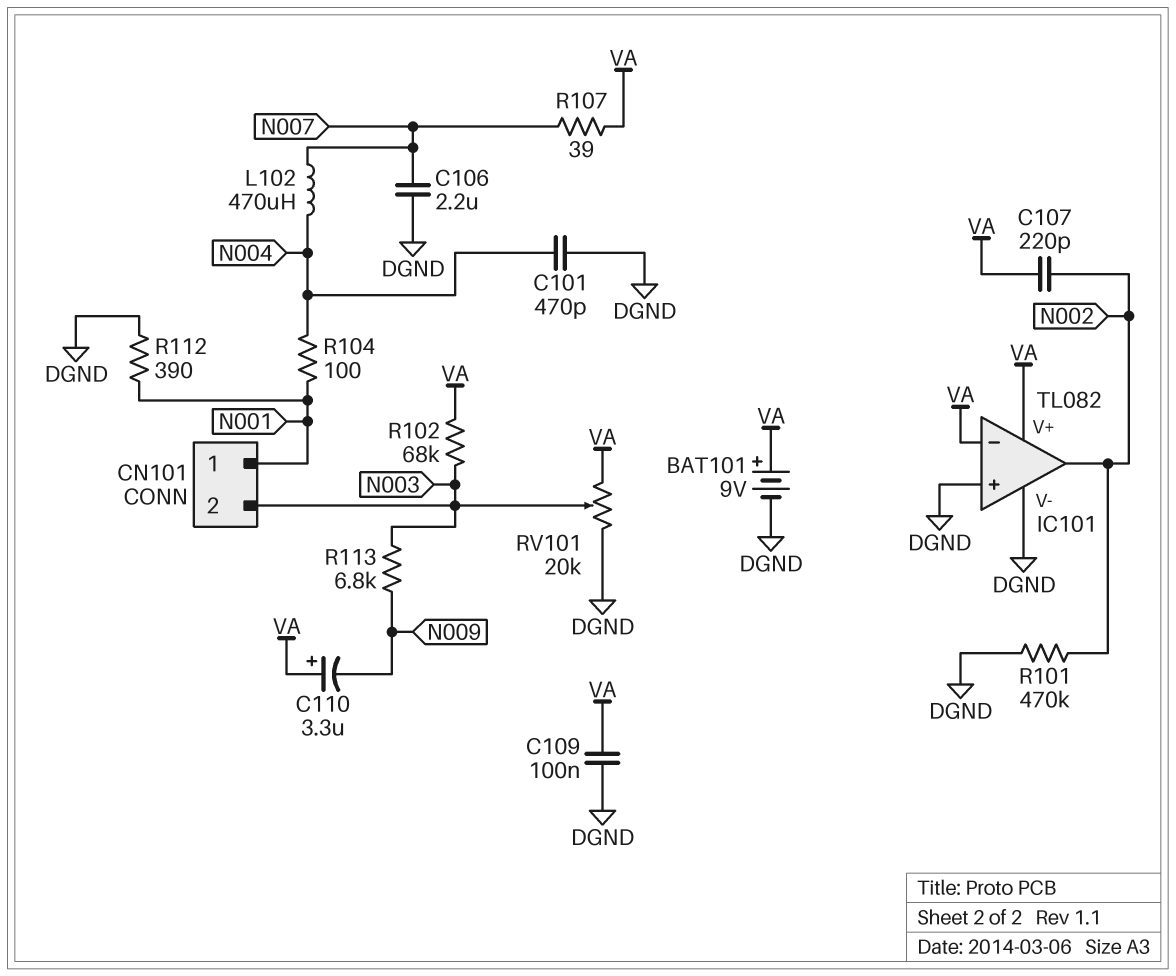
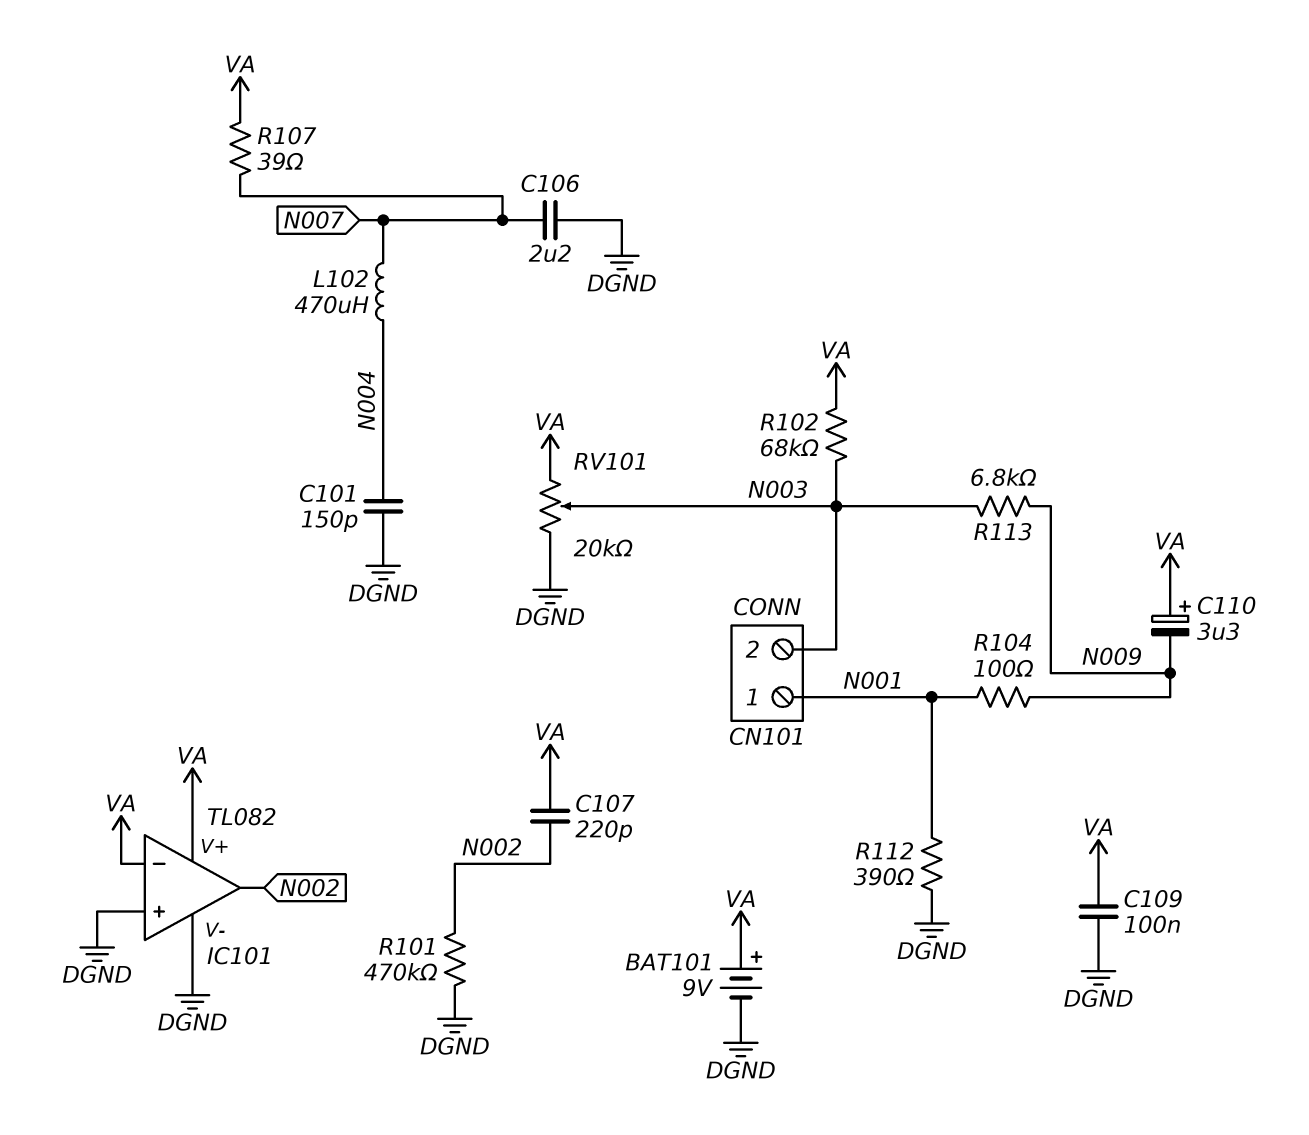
C101: 470pF (DGND, N004) -> 150pF (DGND, N004)
R104: 100 (N001, N004) -> 100 (N001, N009)

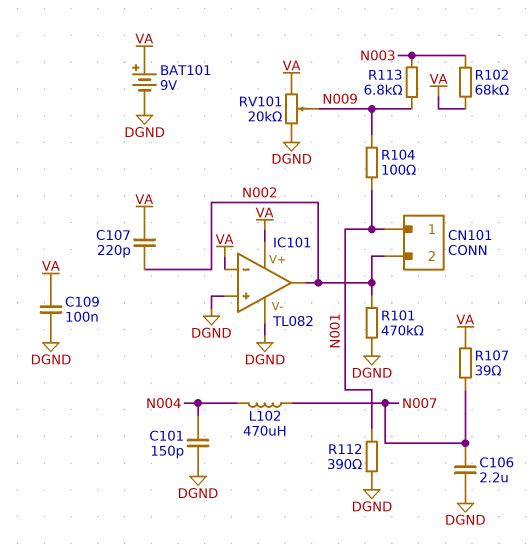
C110: 3.3uF (plus VA, minus N009) -> none
CN101 pin 2: N003 -> N002
RV101: 20k (DGND, VA, wiper N003) -> 20k (DGND, VA, wiper N009)

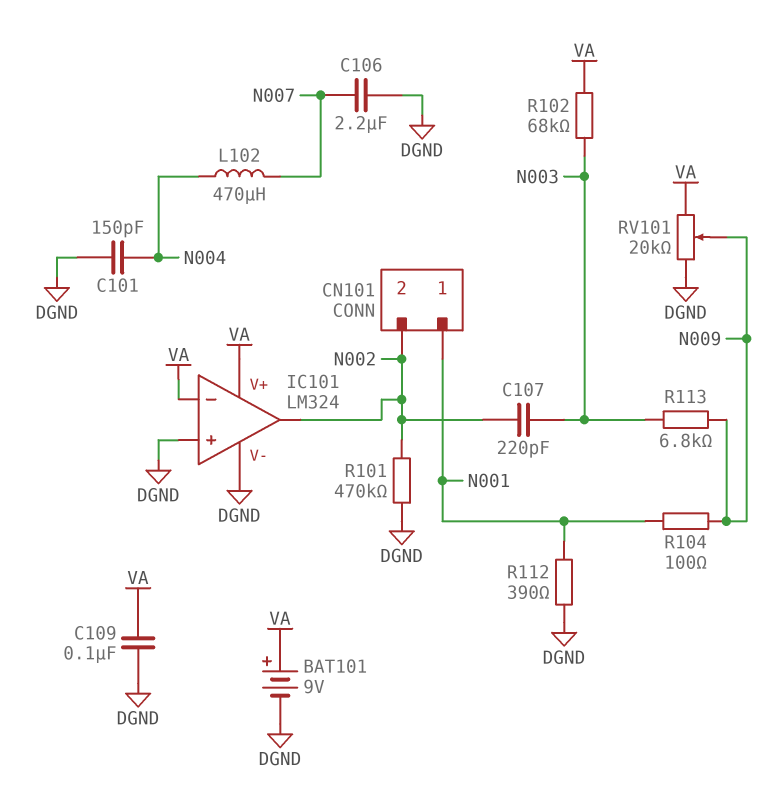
C107: 220pF (N002, VA) -> 220pF (N002, N003)
IC101: TL082 -> LM324
R107: 39 (N007, VA) -> none

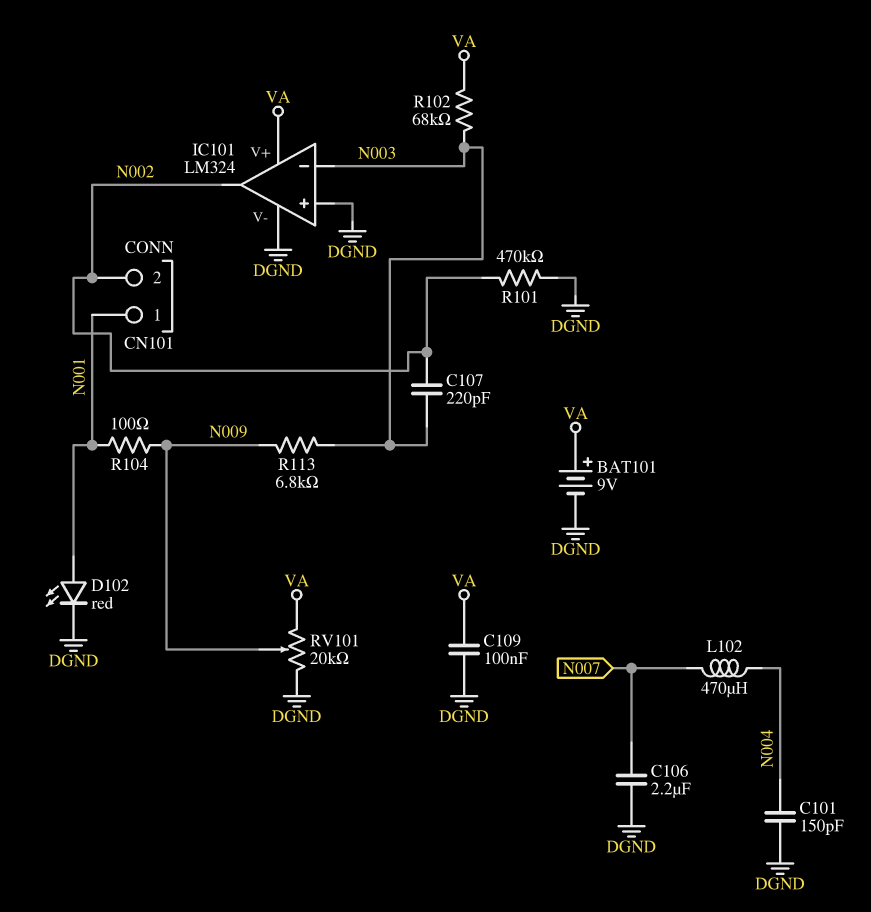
D102: none -> LED red (A N001, K DGND)
IC101 pin in-: VA -> N003
R112: 390 (DGND, N001) -> none

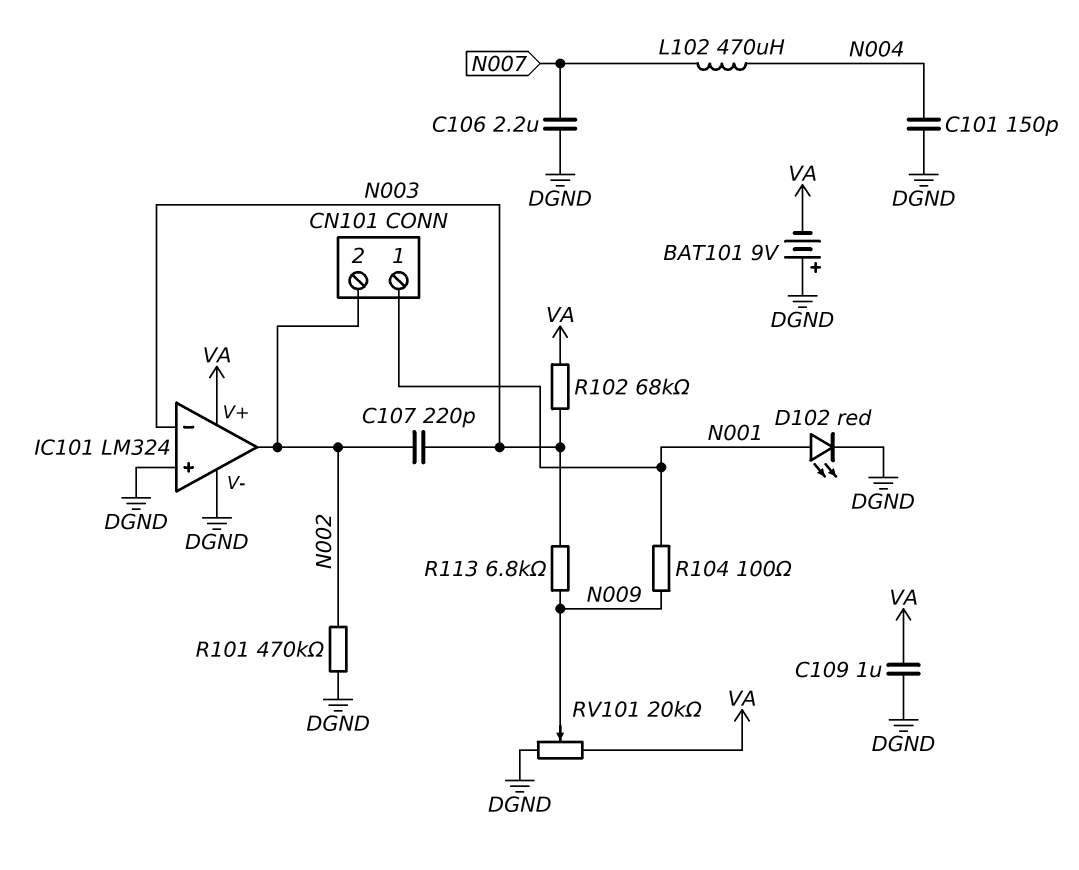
BAT101: 9V (plus VA, minus DGND) -> 9V (plus DGND, minus VA)
C109: 100nF (DGND, VA) -> 1uF (DGND, VA)

